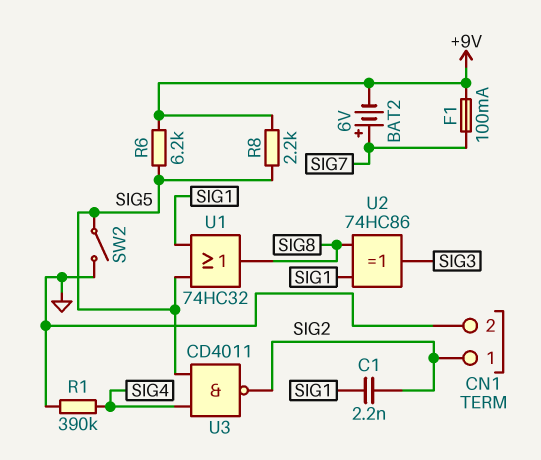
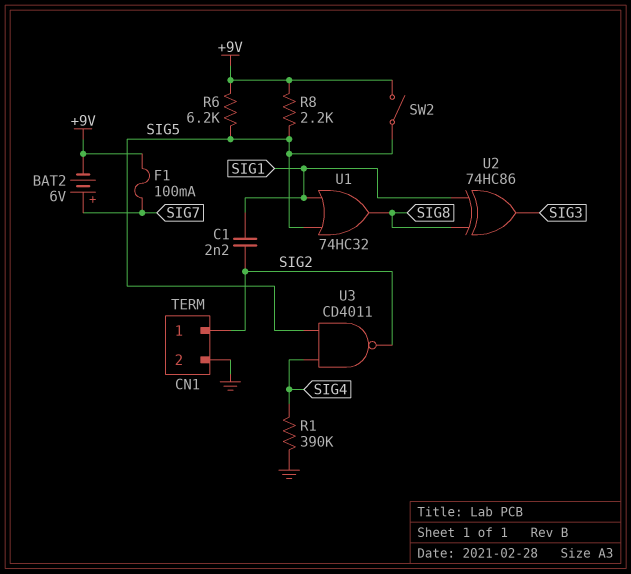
SW2: switch (GND, SIG5) -> switch (+9V, SIG5)

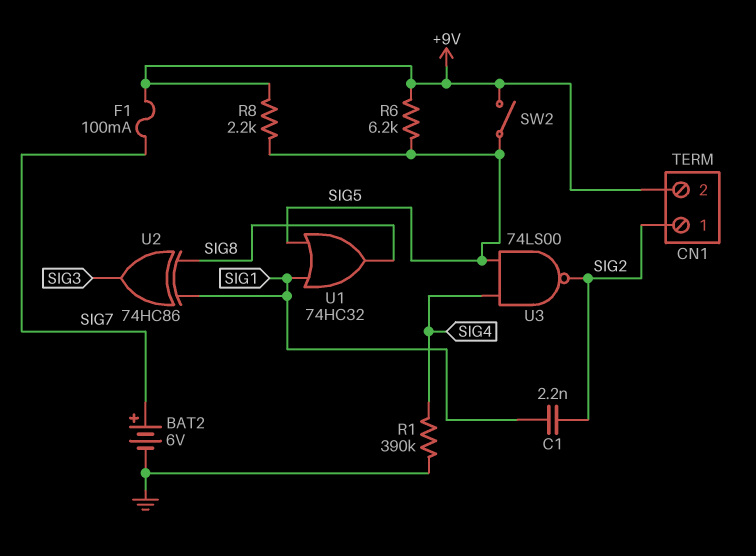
BAT2: 6V (plus SIG7, minus +9V) -> 6V (plus SIG7, minus GND)
CN1 pin 2: GND -> +9V
U3: NAND CD4011 (in SIG4, in SIG5, out SIG2) -> NAND 74LS00 (in SIG4, in SIG5, out SIG2)

